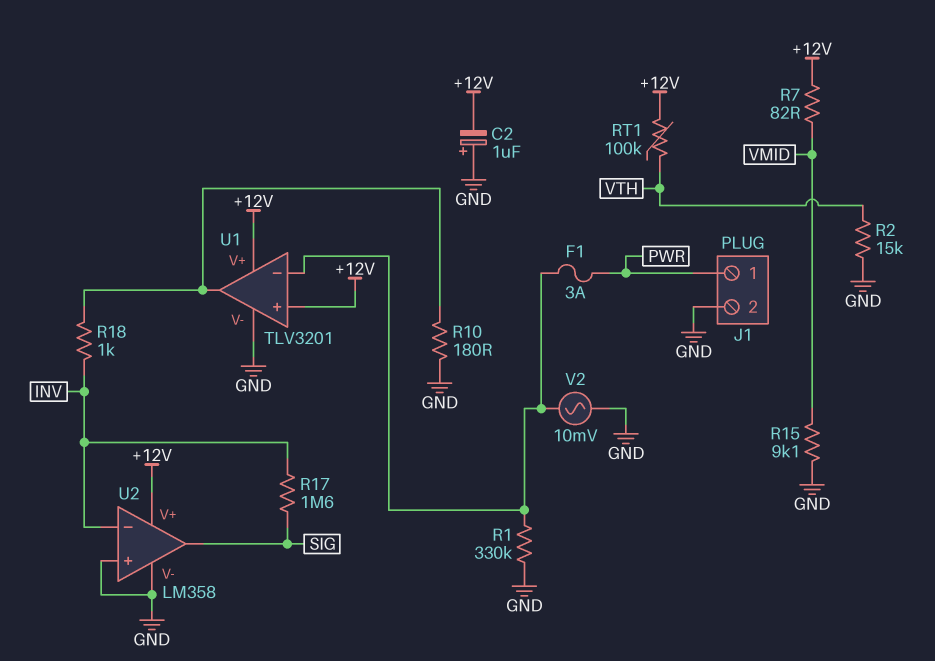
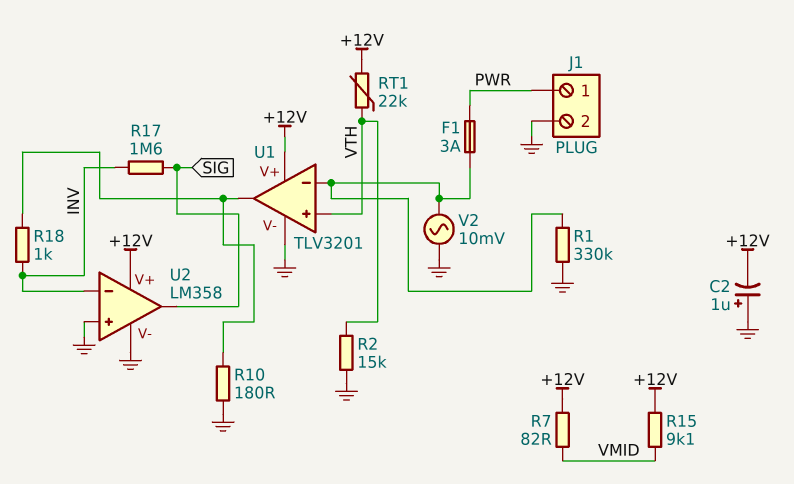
R15: 9.1k (GND, VMID) -> 9.1k (+12V, VMID)
RT1: 100k (+12V, VTH) -> 22k (+12V, VTH)
U1 pin in+: +12V -> VTH

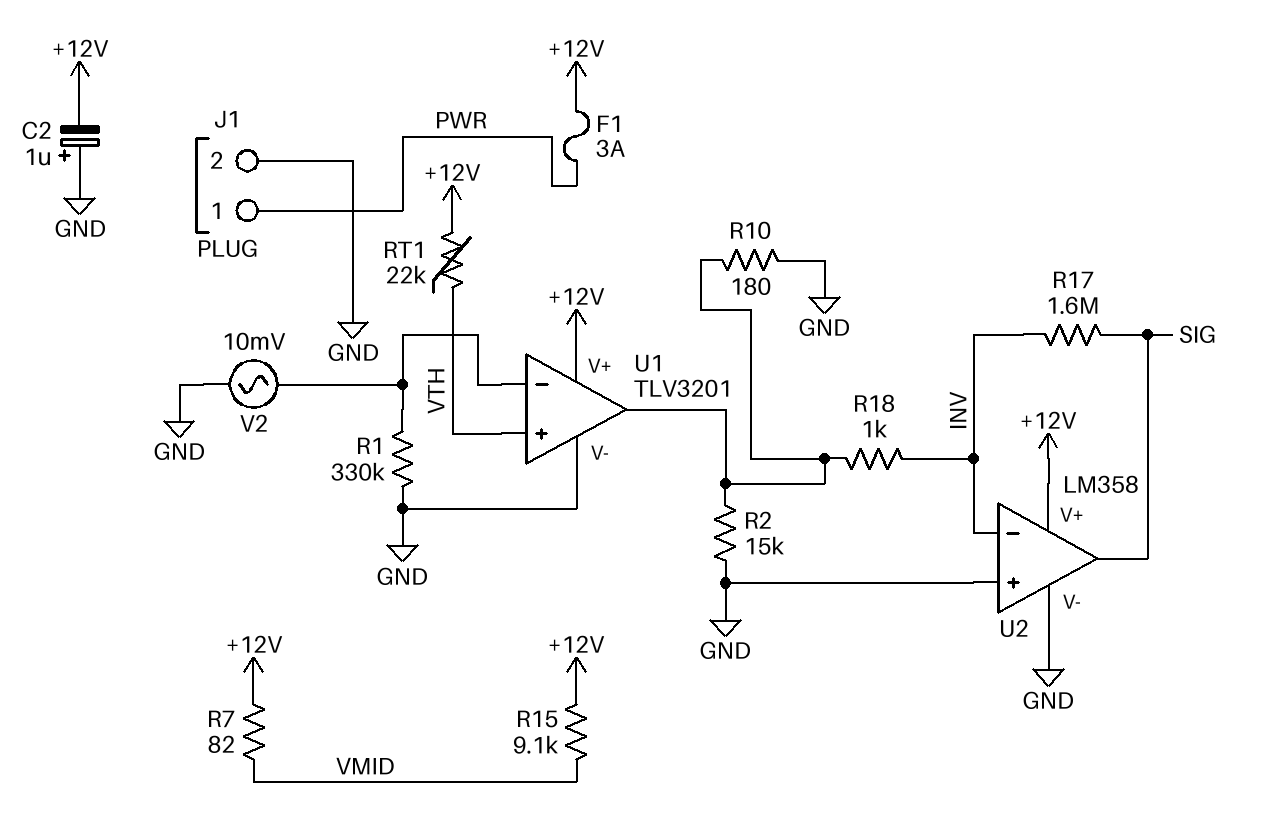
F1: 3A (PWR, U1/in-) -> 3A (+12V, PWR)
R2: 15k (GND, VTH) -> 15k (GND, U1/out)

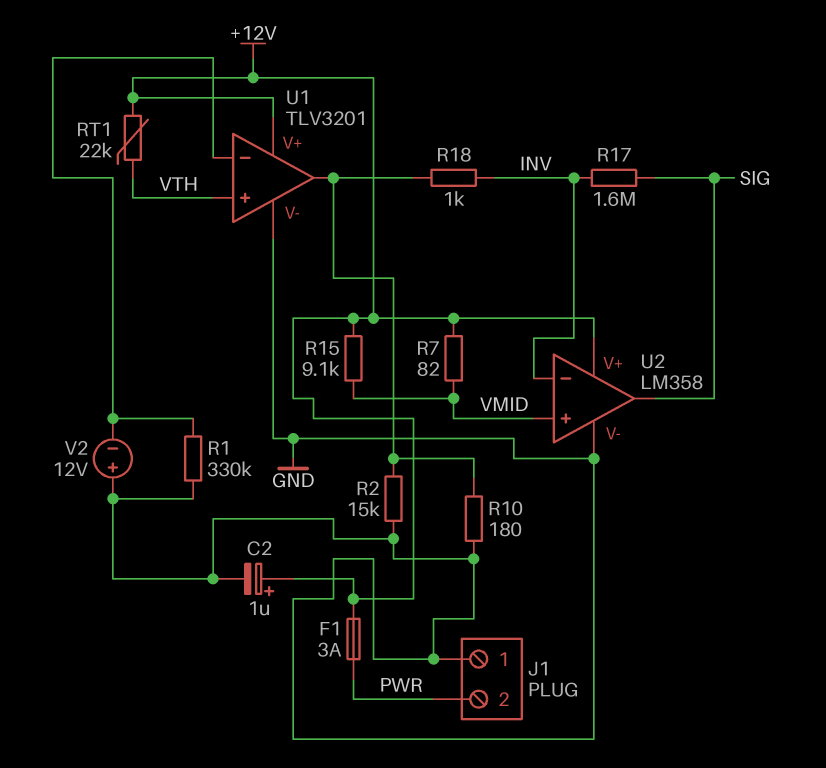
C2: 1uF (plus GND, minus +12V) -> 1uF (plus +12V, minus GND)
J1 pin 1: PWR -> GND
J1 pin 2: GND -> PWR
U2 pin in+: GND -> VMID
V2: AC 10mV (GND, U1/in-) -> 12V (plus GND, minus U1/in-)

